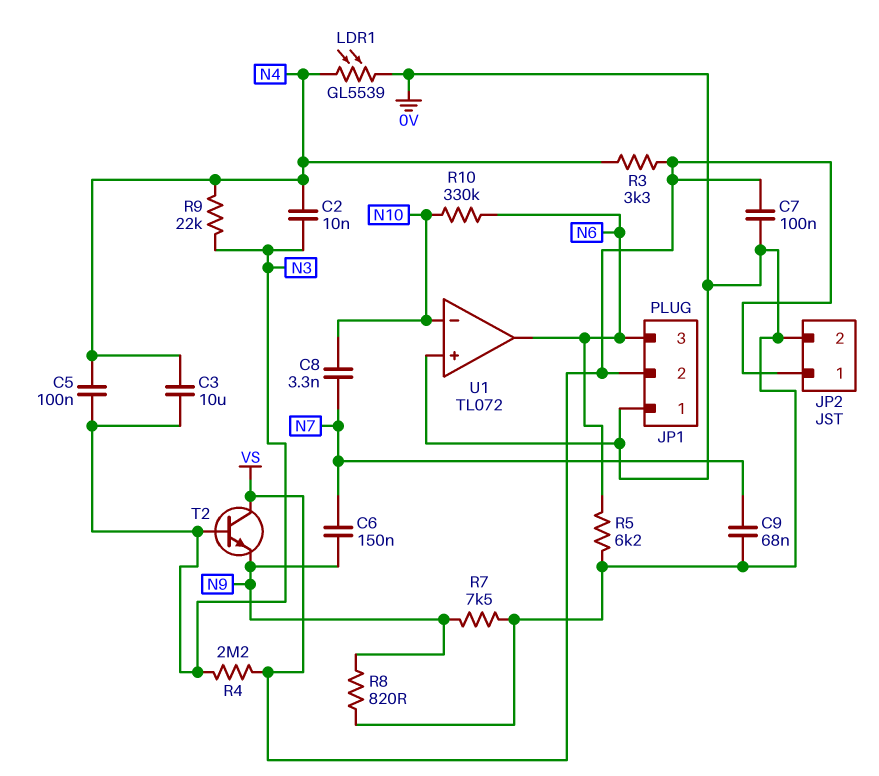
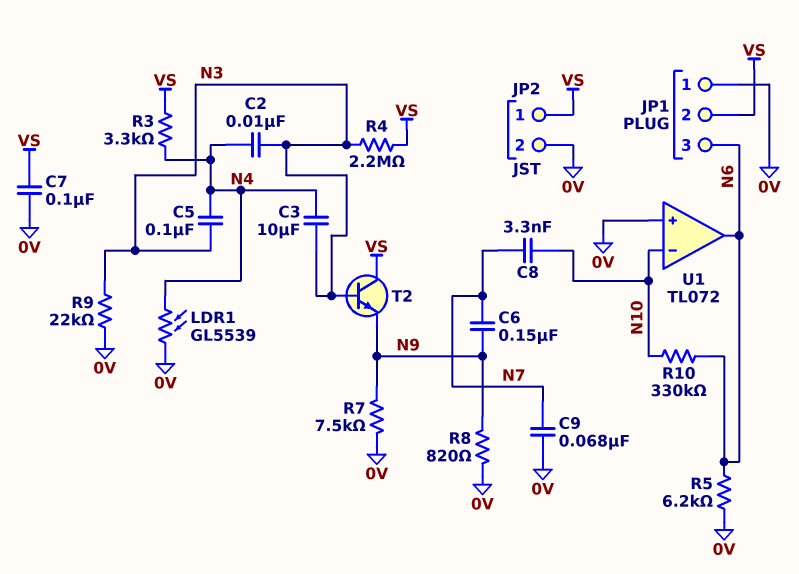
R9: 22k (N3, N4) -> 22k (0V, N3)

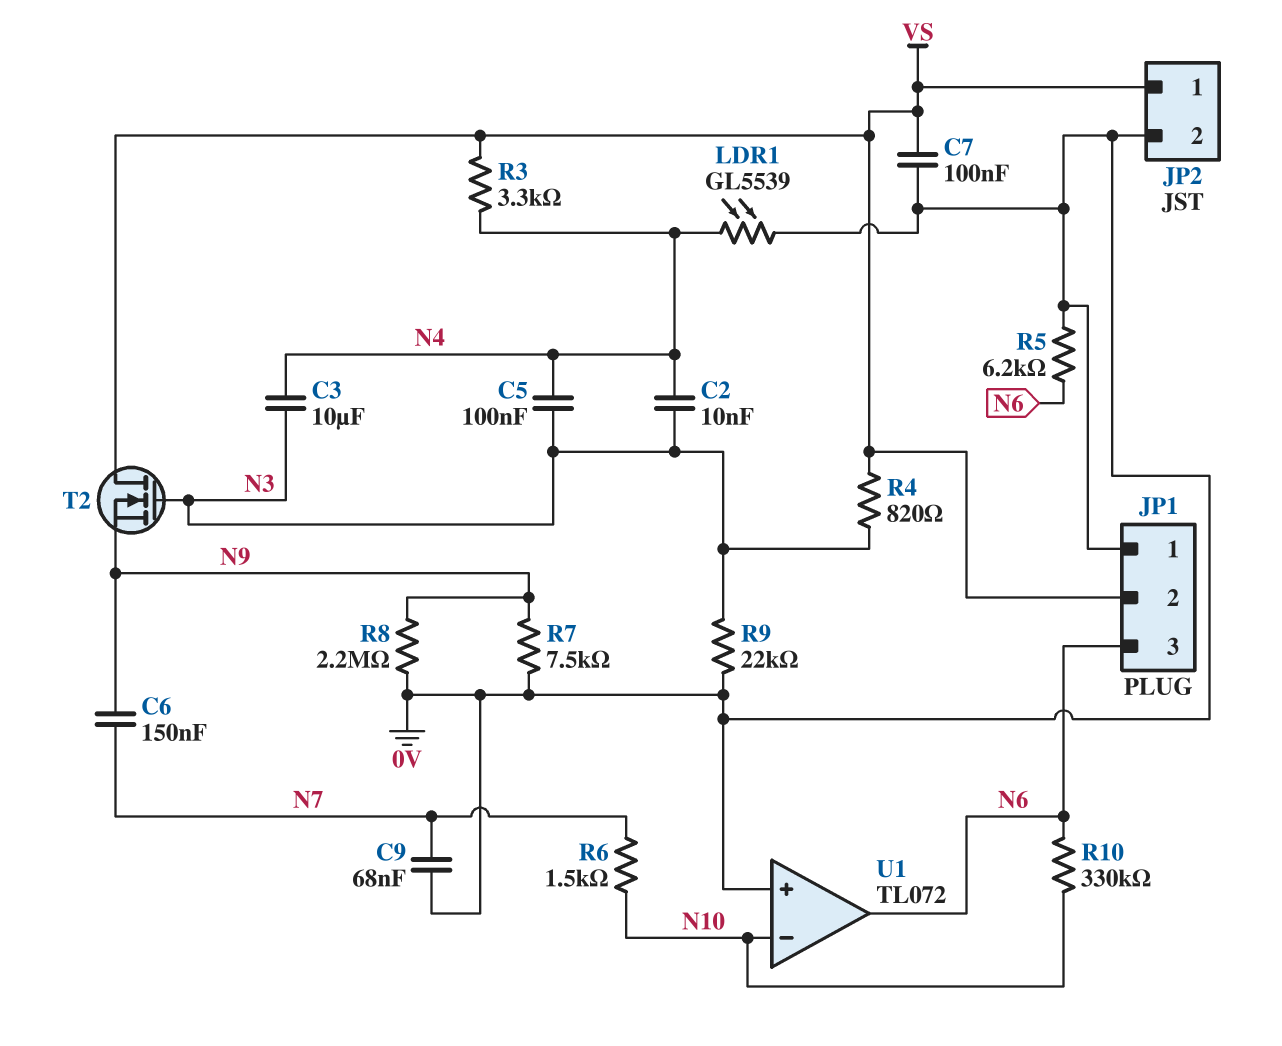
C8: 3.3nF (N7, N10) -> none
R4: 2.2M (N3, VS) -> 820 (N3, VS)
R6: none -> 1.5k (N7, N10)
R8: 820 (0V, N9) -> 2.2M (0V, N9)
T2: NPN (B N3, C VS, E N9) -> NMOS (G N3, D VS, S N9)

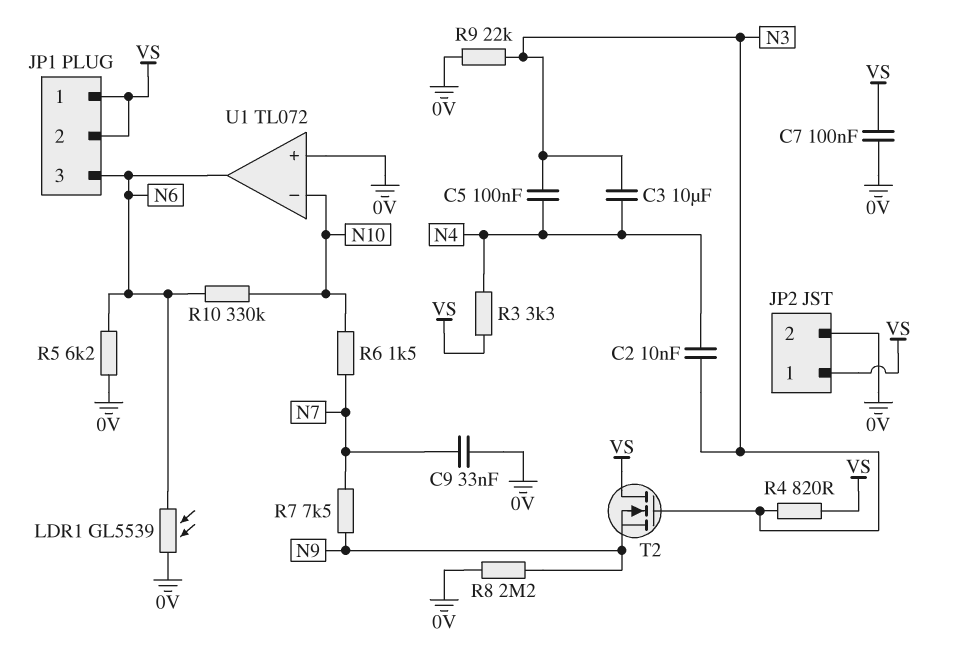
C6: 150nF (N7, N9) -> none
C9: 68nF (0V, N7) -> 33nF (0V, N7)
JP1 pin 1: 0V -> VS
LDR1: GL5539 (0V, N4) -> GL5539 (0V, N6)
R7: 7.5k (0V, N9) -> 7.5k (N7, N9)

